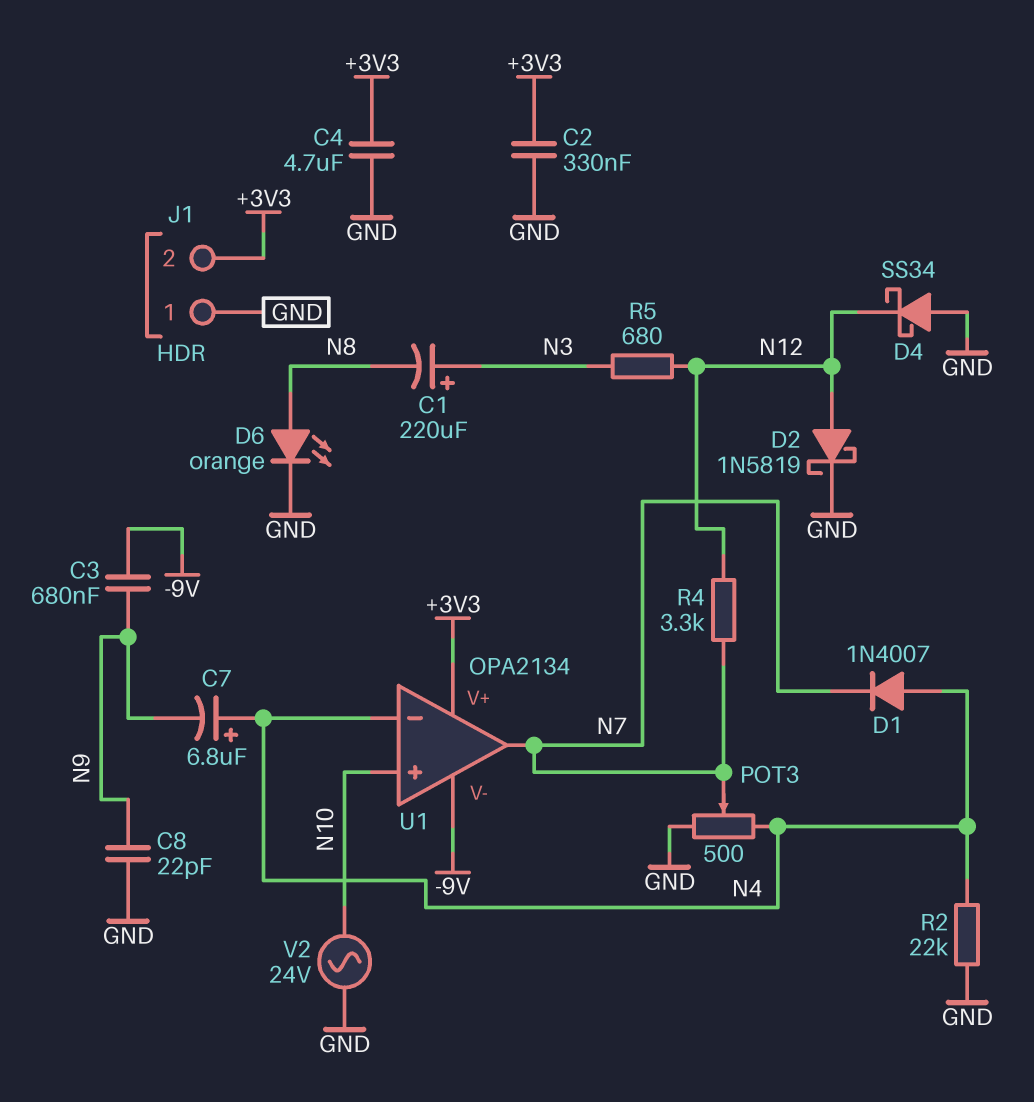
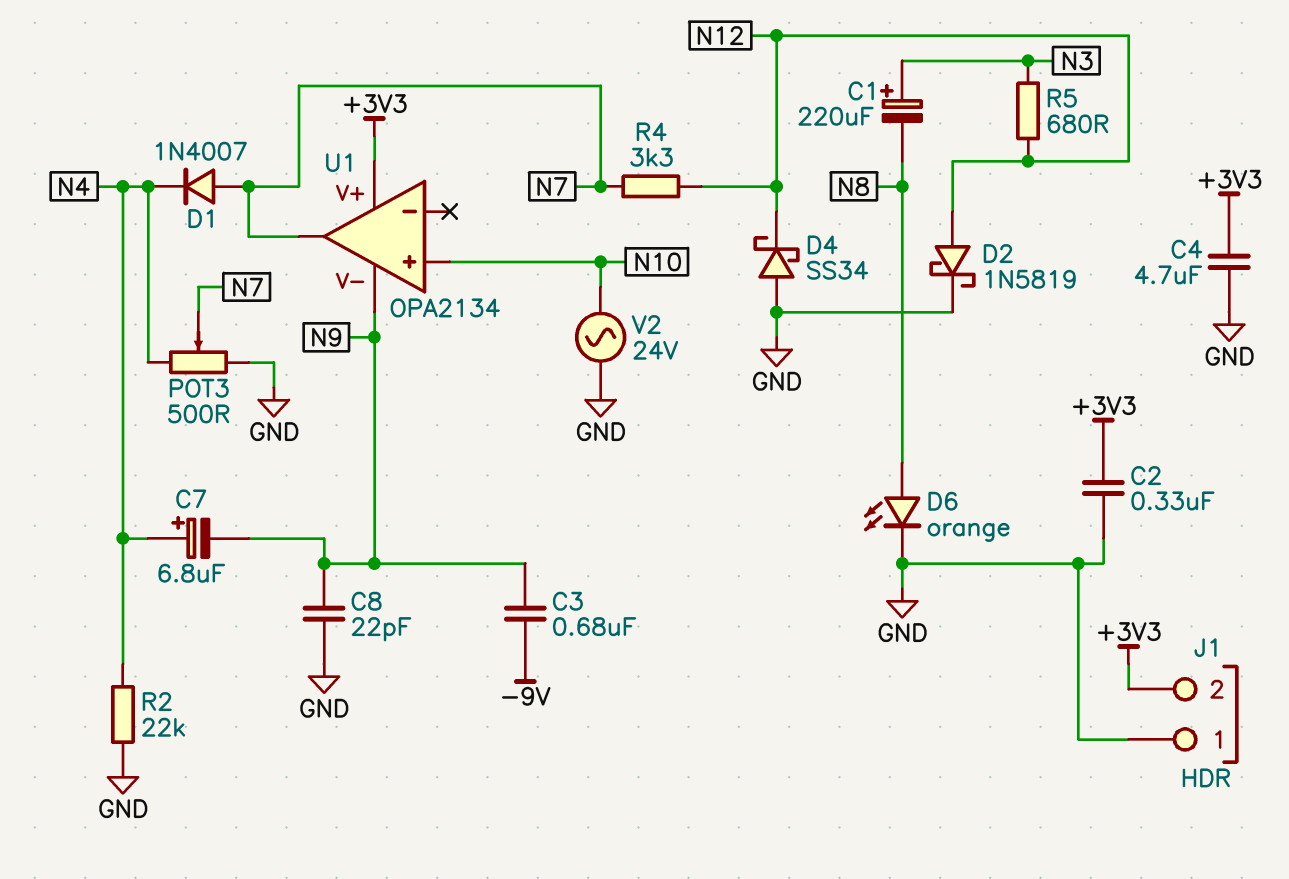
D1: diode 1N4007 (A N4, K N7) -> diode 1N4007 (A N7, K N4)
U1 pin V-: -9V -> N9
U1 pin in-: N4 -> none

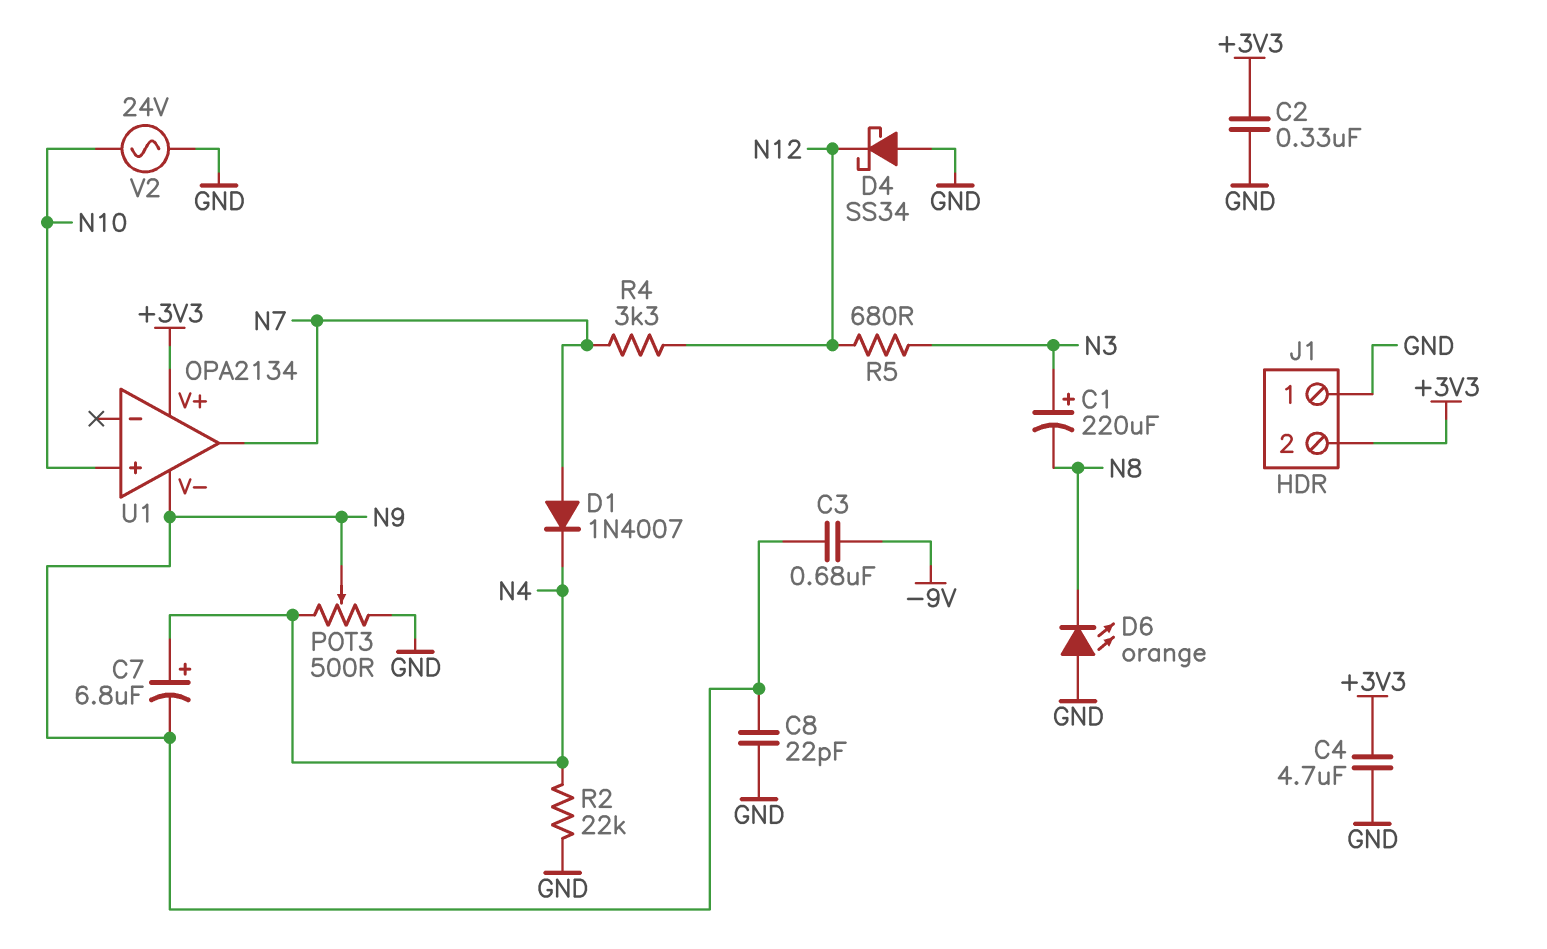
D2: schottky 1N5819 (A N12, K GND) -> none
D6: LED orange (A N8, K GND) -> LED orange (A GND, K N8)
POT3: 500 (GND, N4, wiper N7) -> 500 (GND, N4, wiper N9)

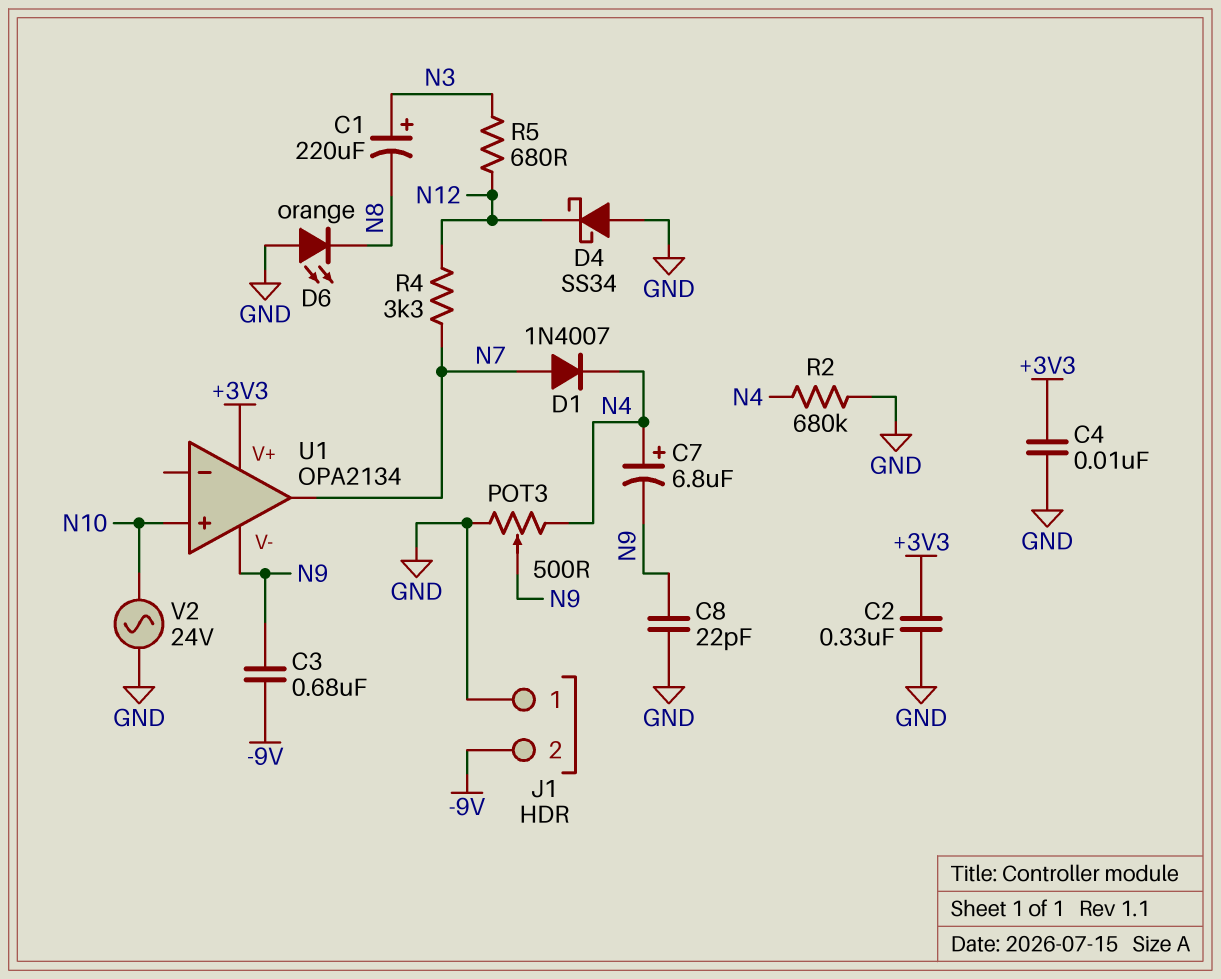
C4: 4.7uF (+3V3, GND) -> 10nF (+3V3, GND)
J1 pin 2: +3V3 -> -9V
R2: 22k (GND, N4) -> 680k (GND, N4)

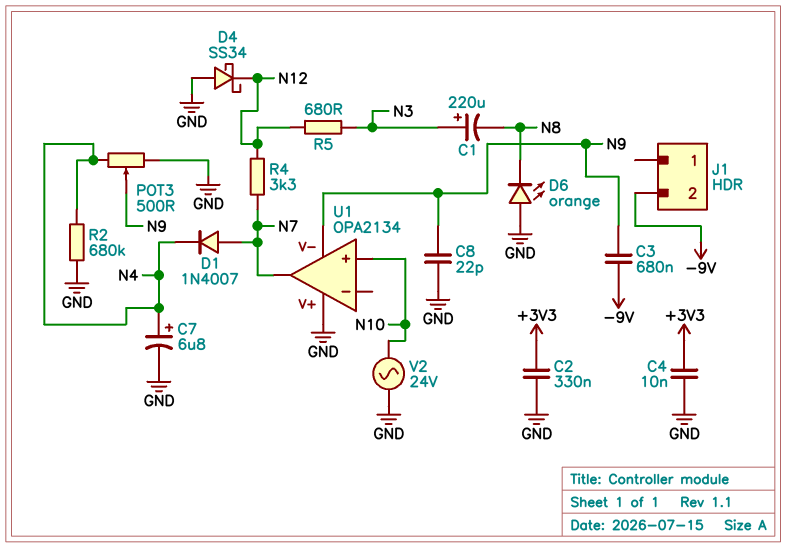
C7: 6.8uF (plus N4, minus N9) -> 6.8uF (plus N4, minus GND)
J1 pin 1: GND -> none
U1 pin V+: +3V3 -> GND

